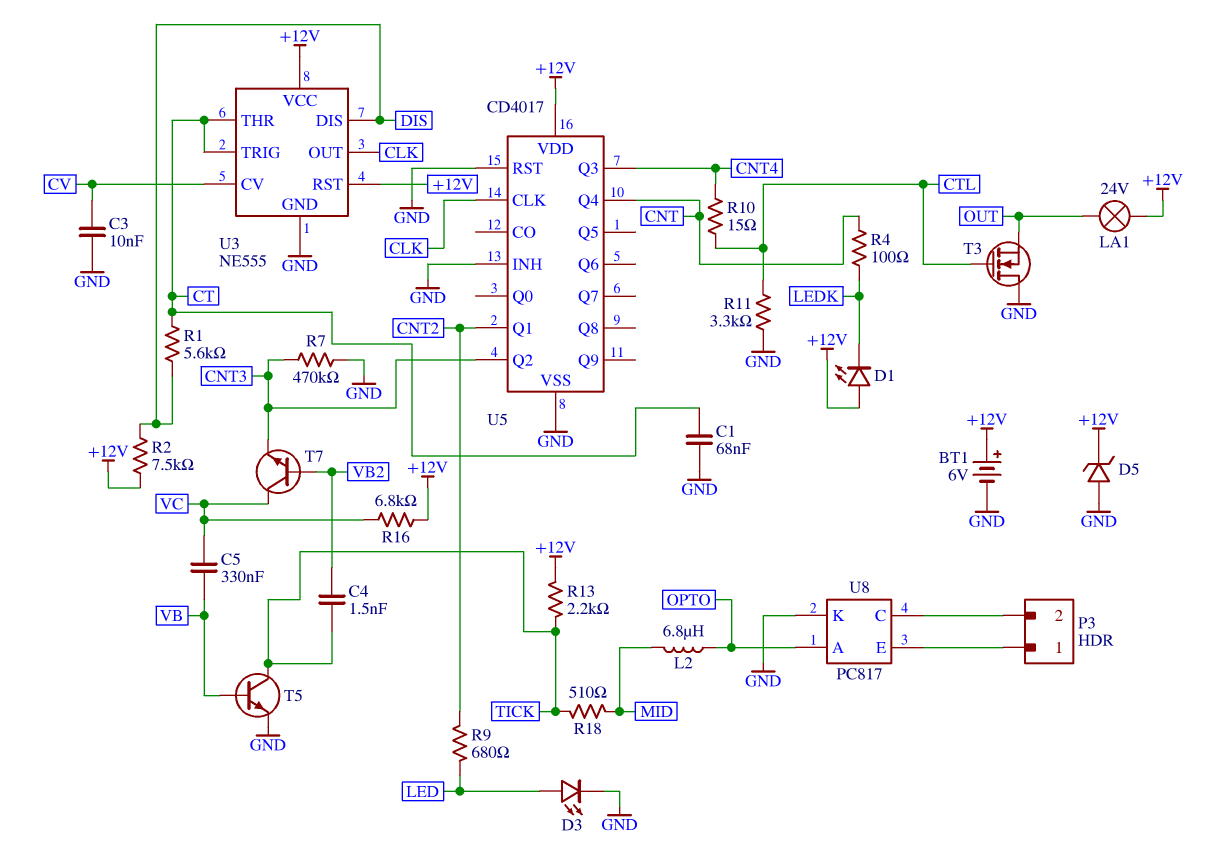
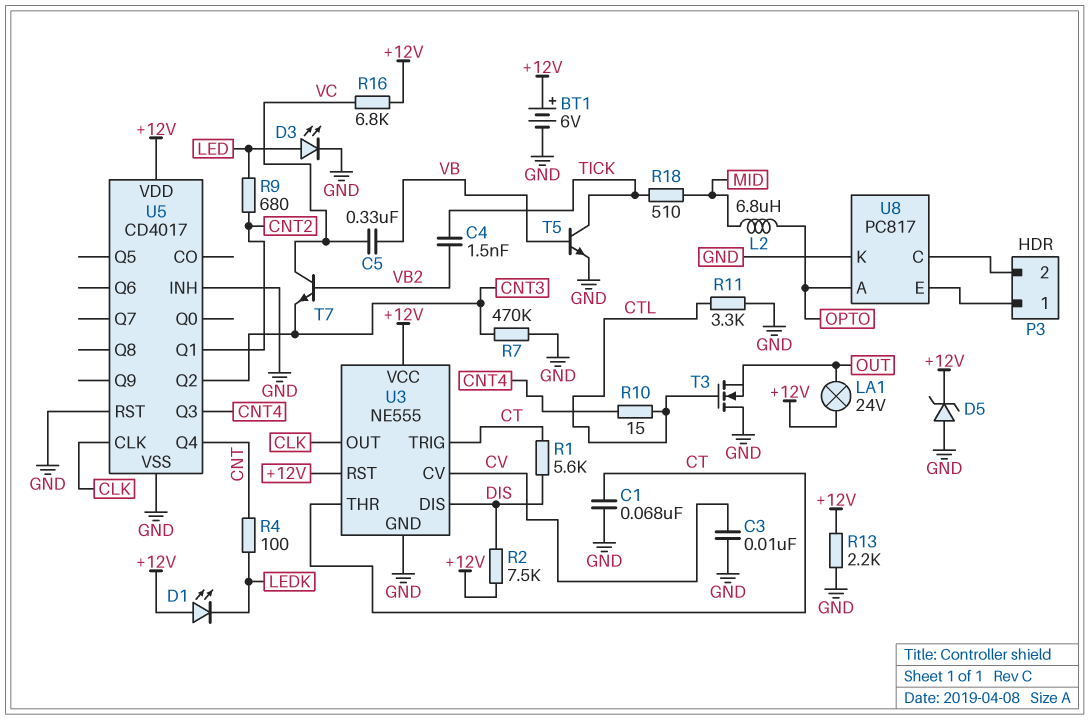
R13: 2.2k (+12V, TICK) -> 2.2k (+12V, GND)

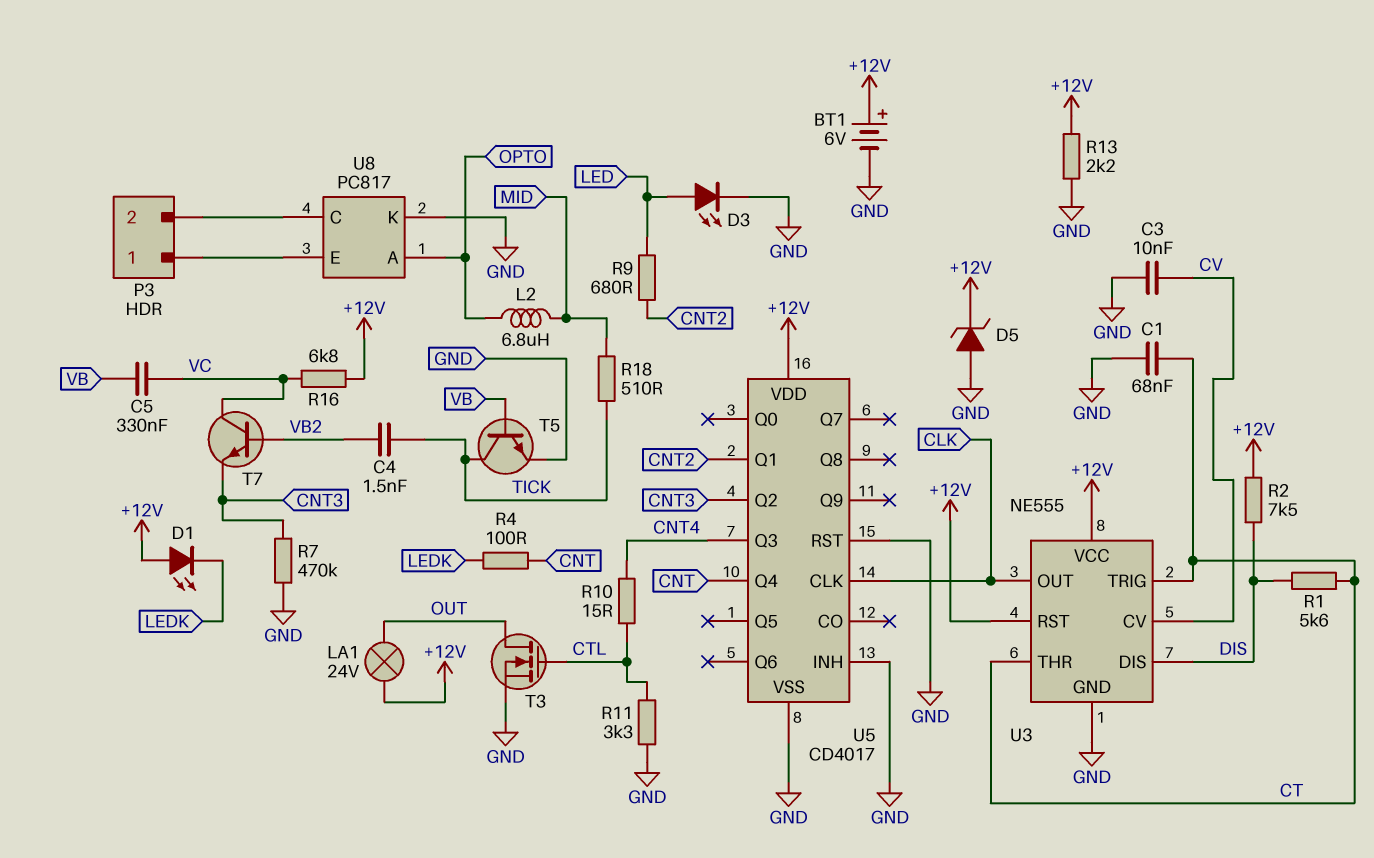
T3: NMOS (G CTL, D GND, S OUT) -> NMOS (G CTL, D OUT, S GND)

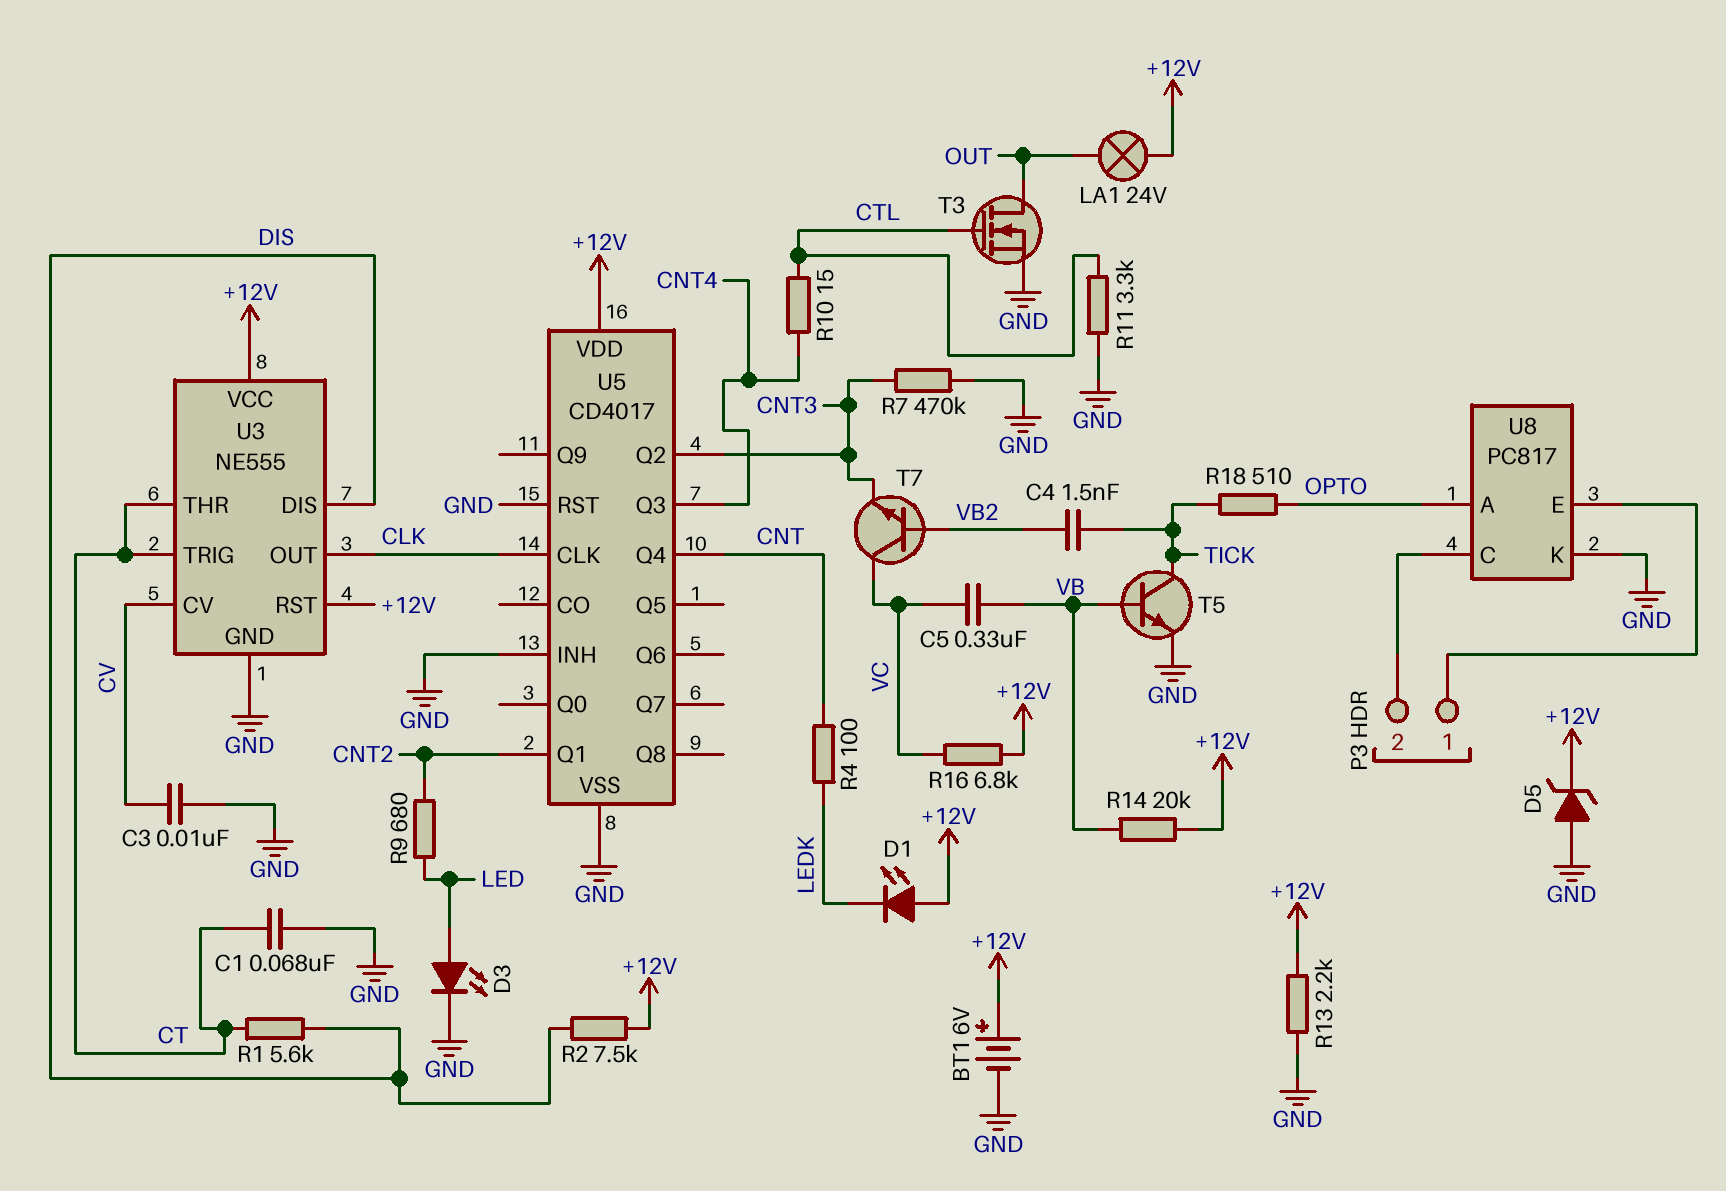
L2: 6.8uH (MID, OPTO) -> none
R14: none -> 20k (+12V, VB)
R18: 510 (MID, TICK) -> 510 (OPTO, TICK)

